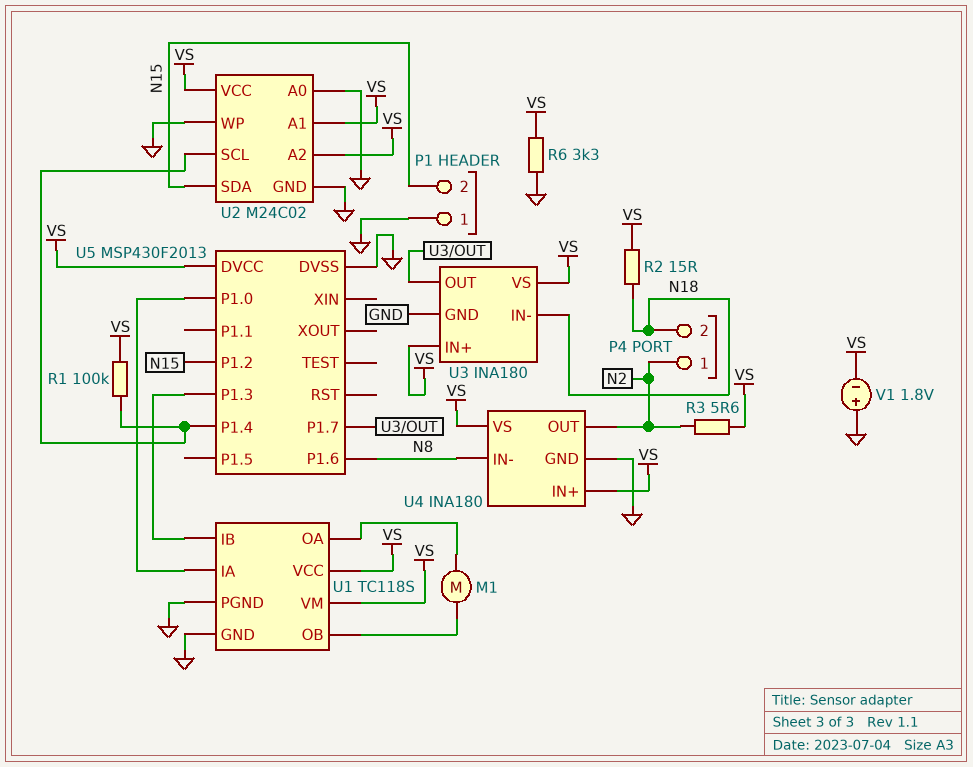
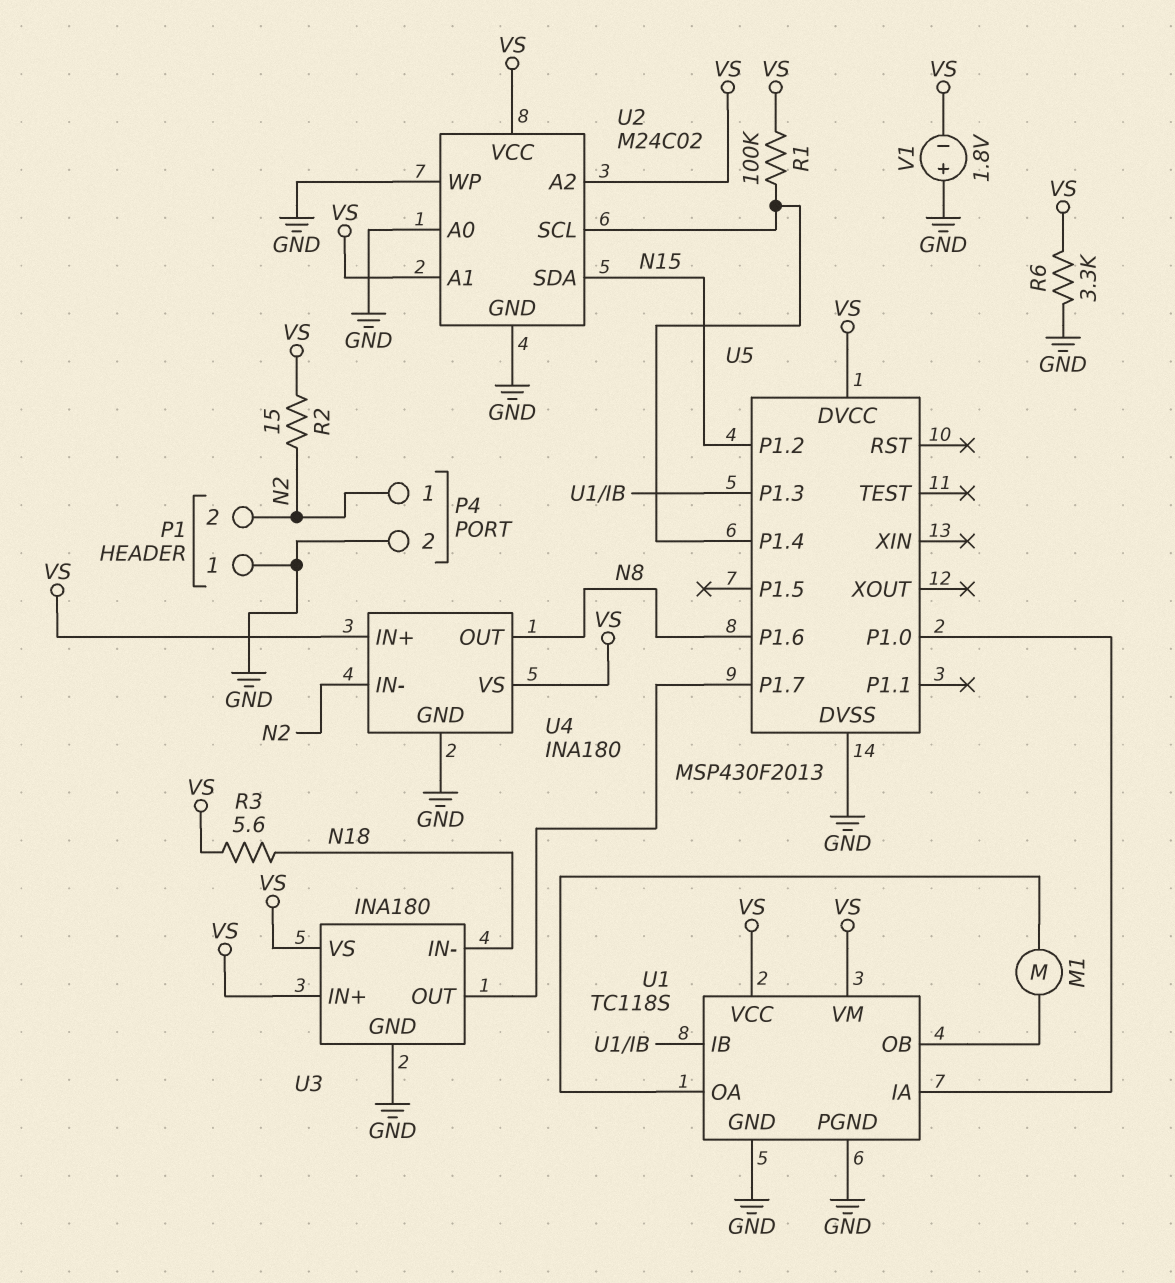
P1 pin 2: N15 -> N2
P4 pin 2: N18 -> GND
R2: 15 (N18, VS) -> 15 (N2, VS)
R3: 5.6 (N2, VS) -> 5.6 (N18, VS)
U4 pin IN-: N8 -> N2
U4 pin OUT: N2 -> N8

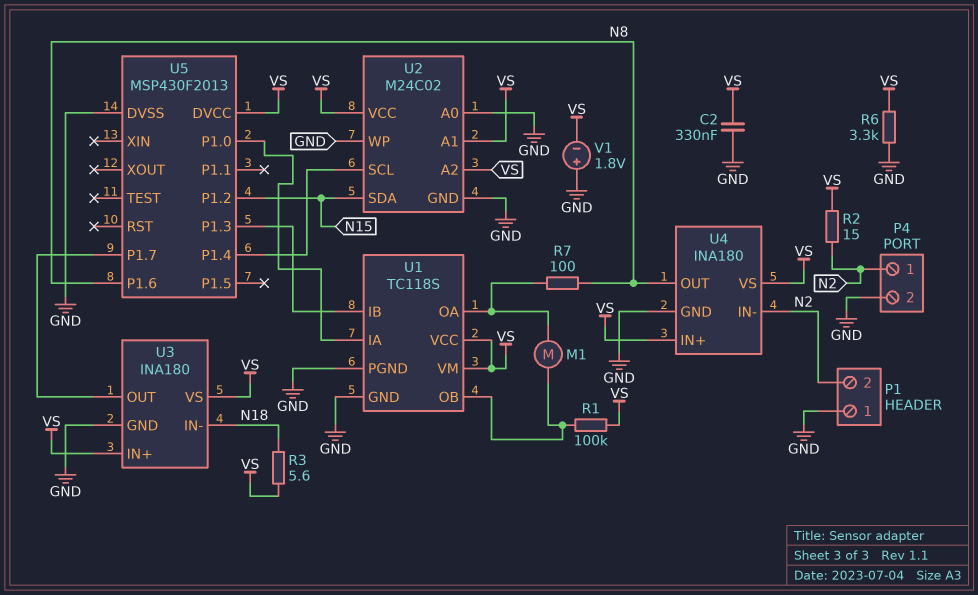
C2: none -> 330nF (GND, VS)
R1: 100k (U2/SCL, VS) -> 100k (U1/OB, VS)
R7: none -> 100 (N8, U1/OA)

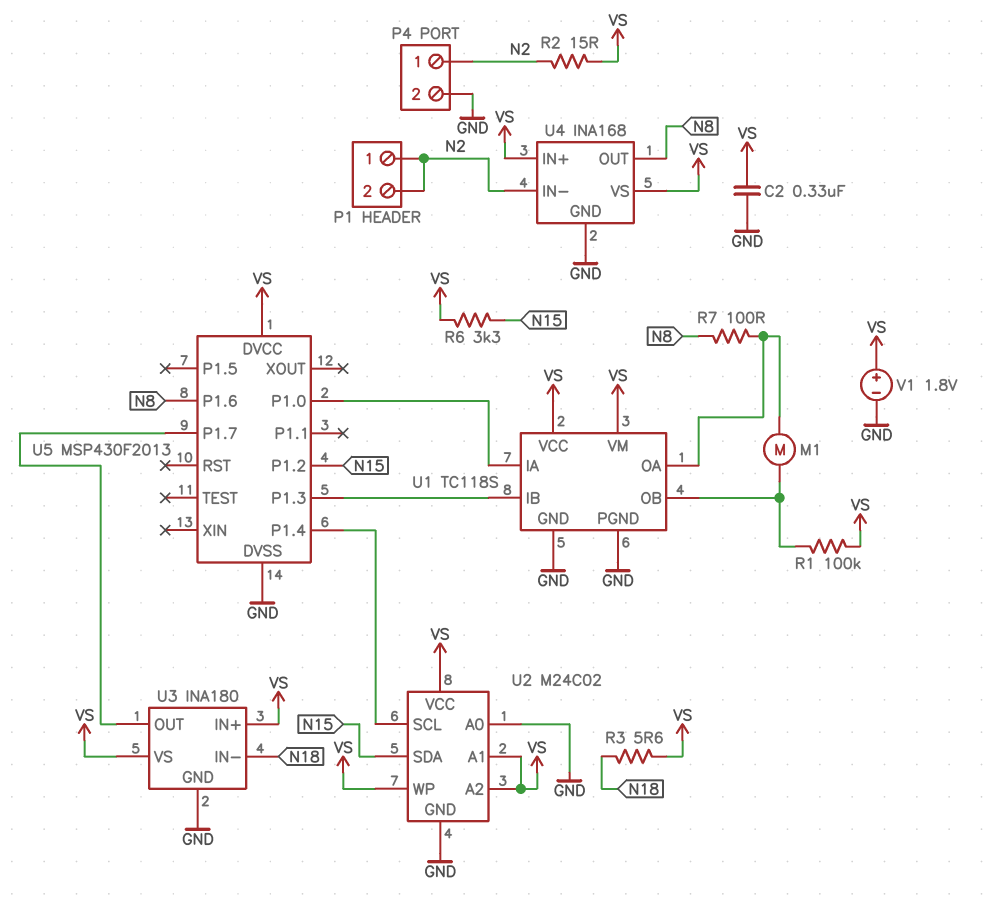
P1 pin 1: GND -> N2
R6: 3.3k (GND, VS) -> 3.3k (N15, VS)
U2 pin WP: GND -> VS
U4: INA180 -> INA168
V1: 1.8V (plus GND, minus VS) -> 1.8V (plus VS, minus GND)

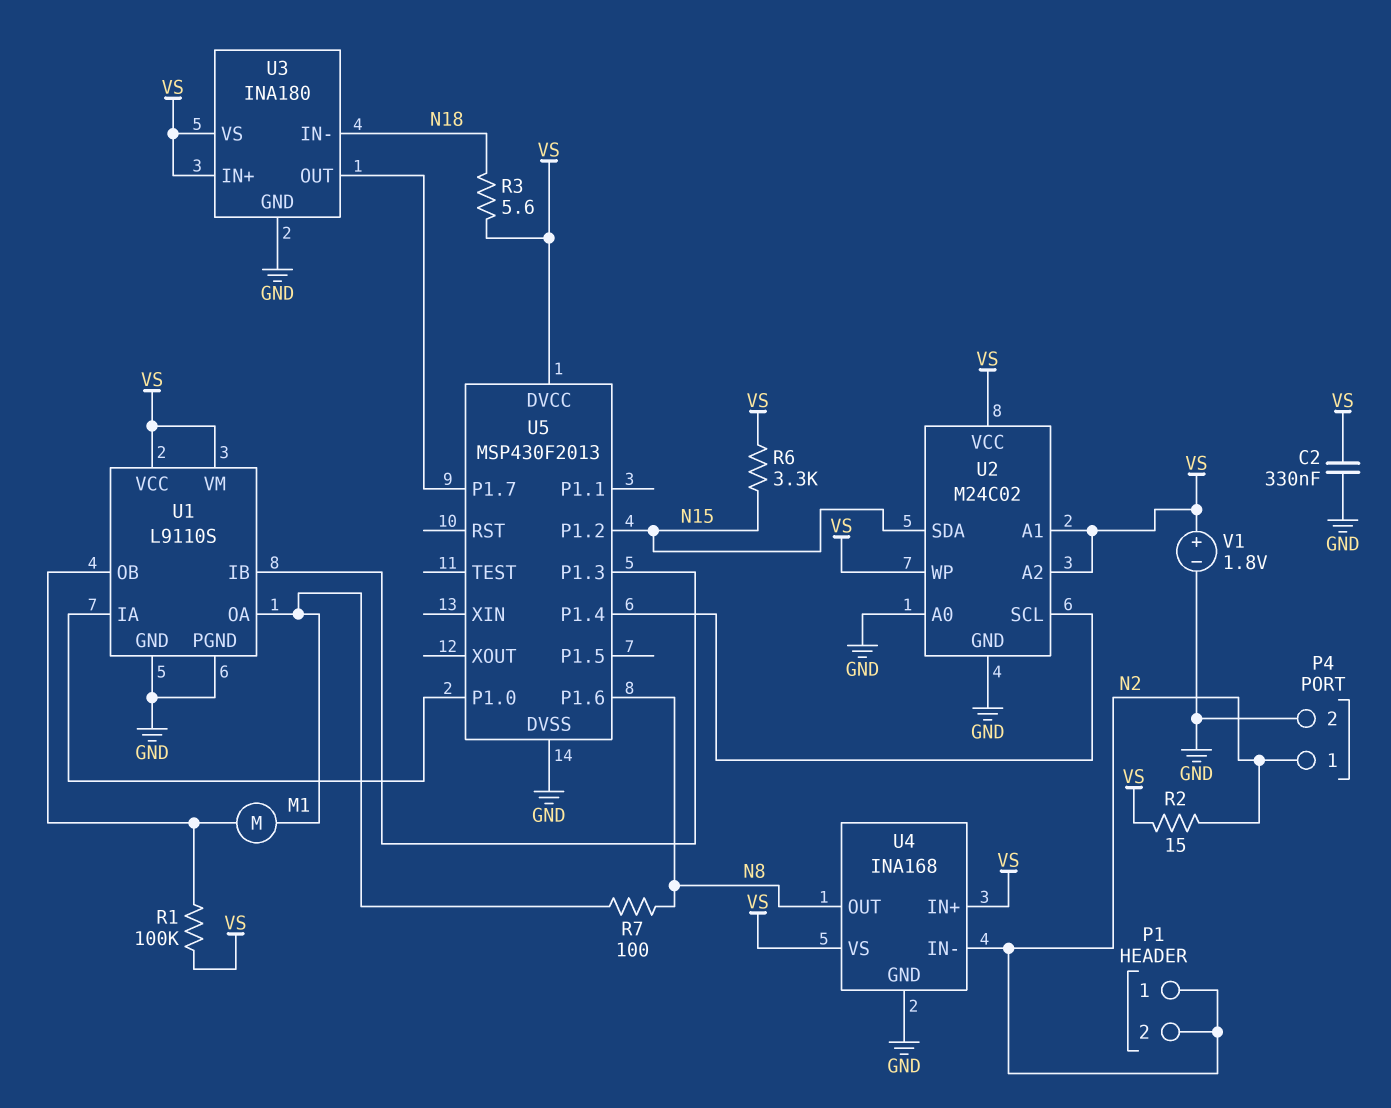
U1: TC118S -> L9110S

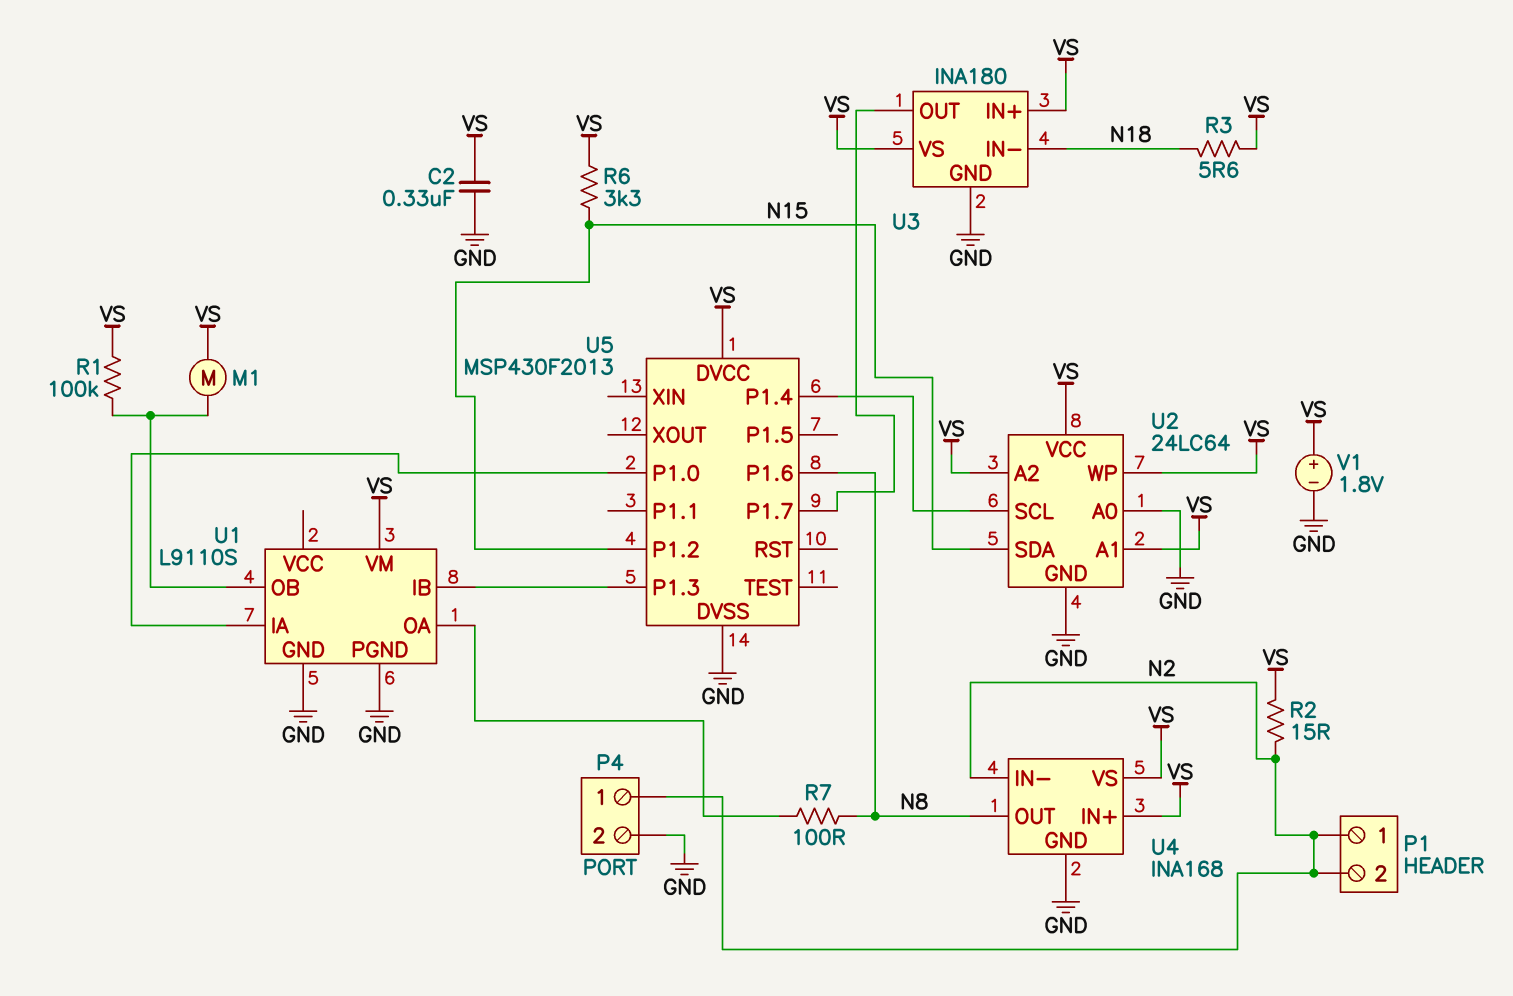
M1: motor (U1/OA, U1/OB) -> motor (U1/OB, VS)
U1 pin VCC: VS -> none
U2: M24C02 -> 24LC64

